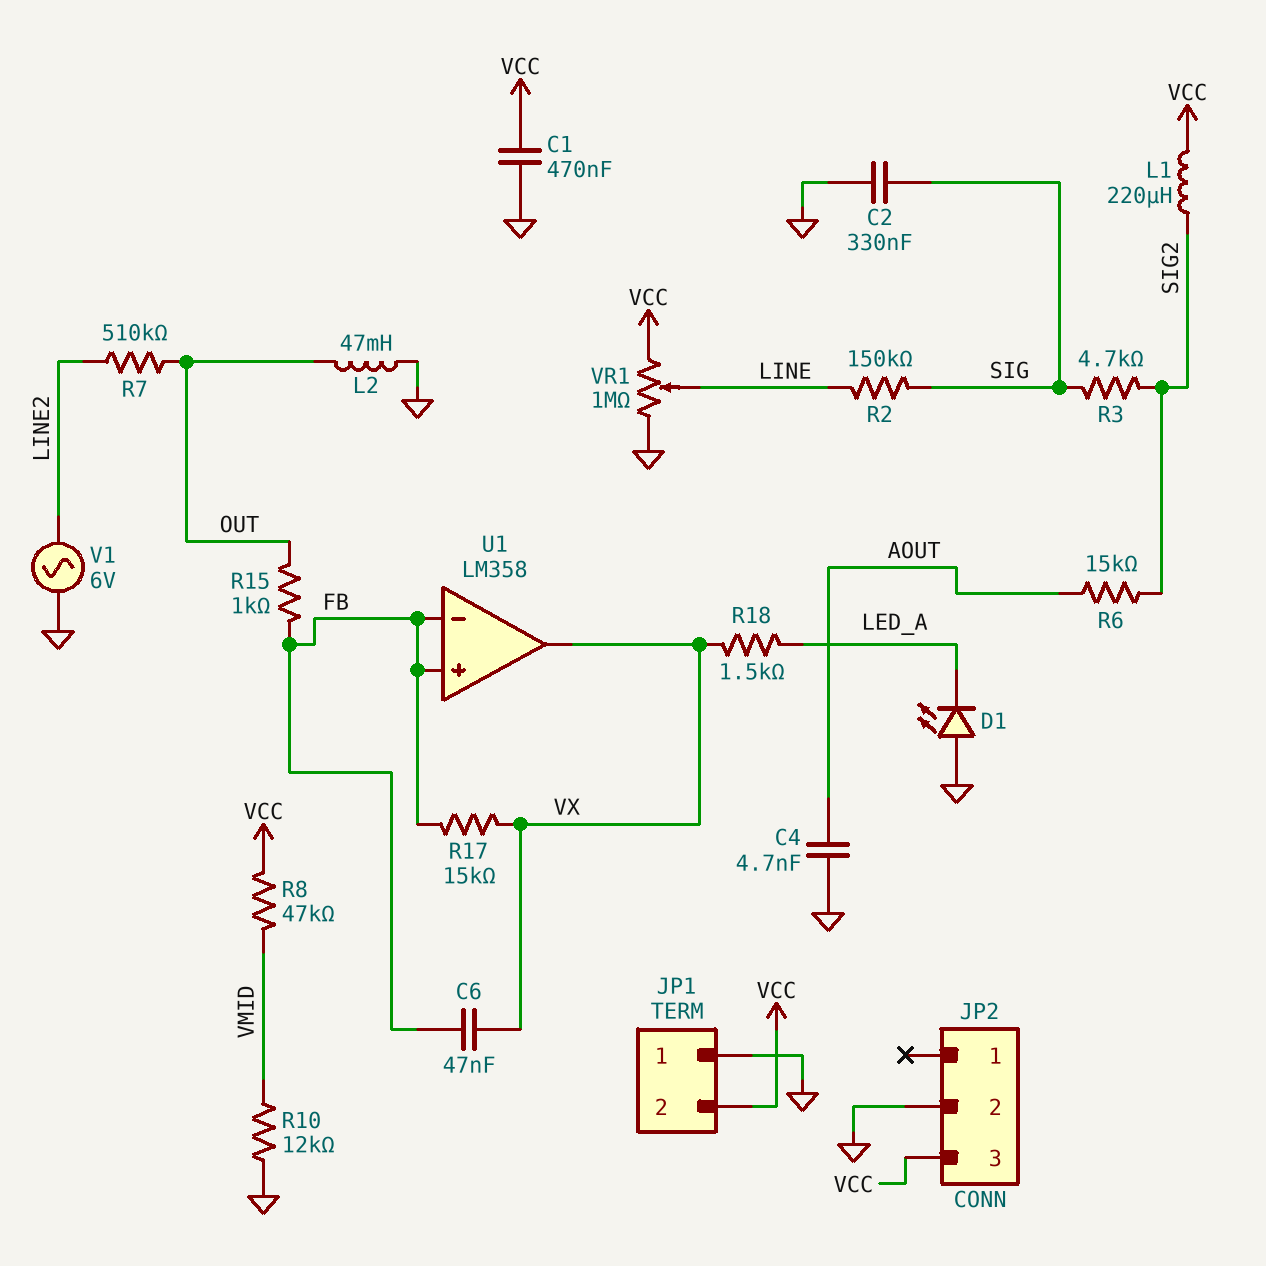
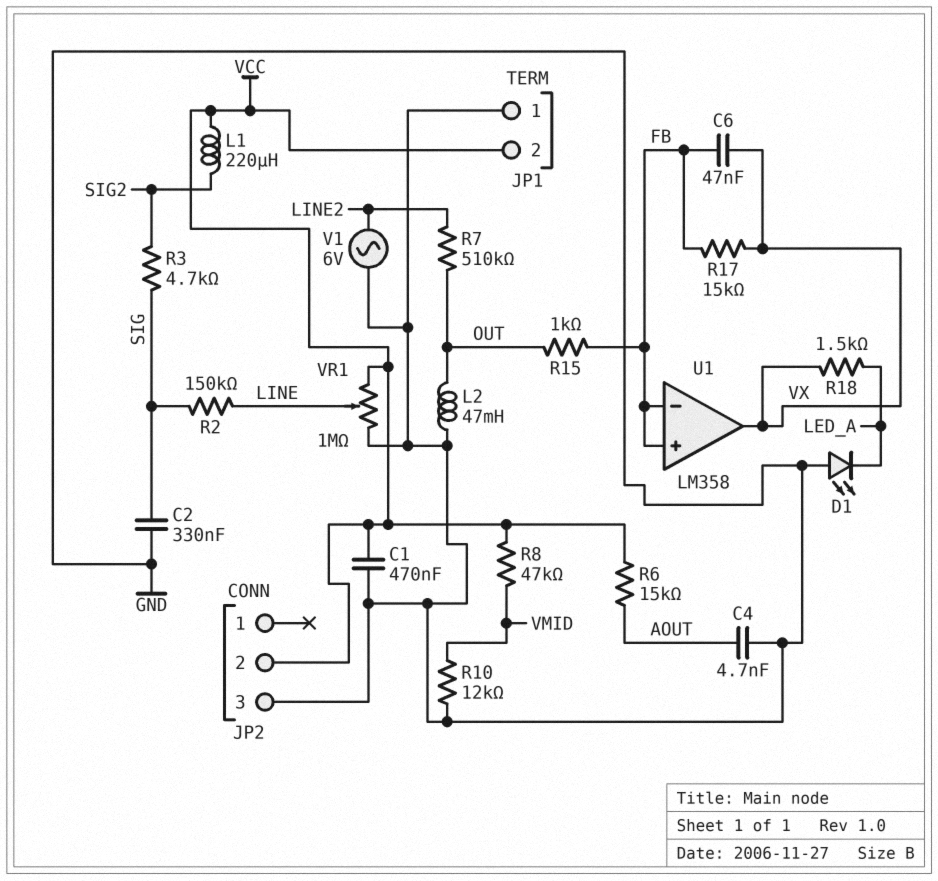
JP2 pin 2: GND -> VCC
JP2 pin 3: VCC -> GND
R6: 15k (AOUT, SIG2) -> 15k (AOUT, VCC)

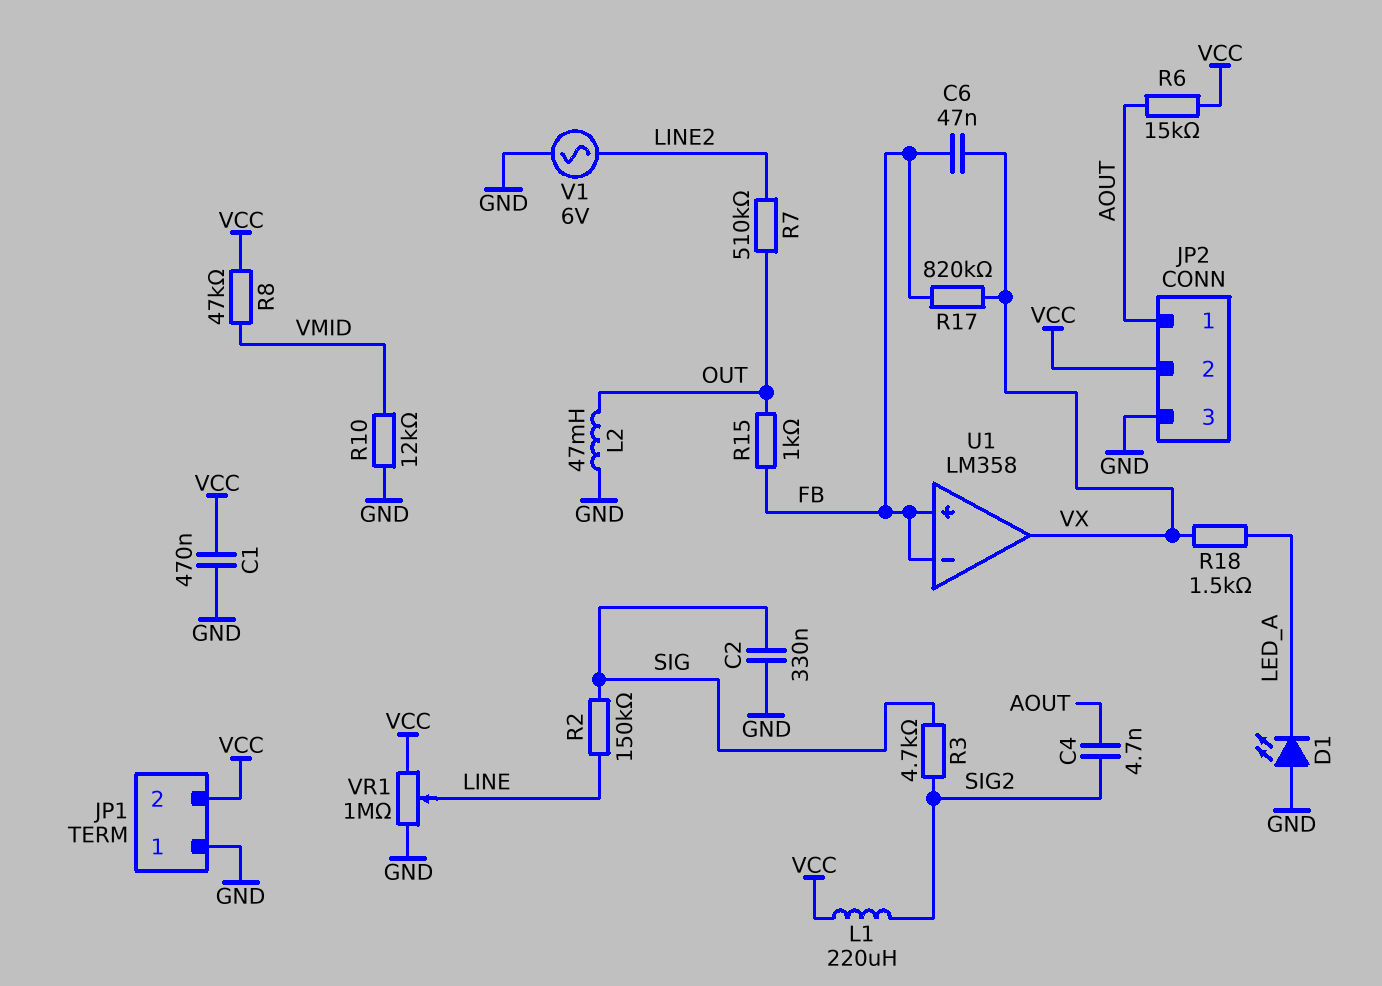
C4: 4.7nF (AOUT, GND) -> 4.7nF (AOUT, SIG2)
JP2 pin 1: none -> AOUT
R17: 15k (FB, VX) -> 820k (FB, VX)

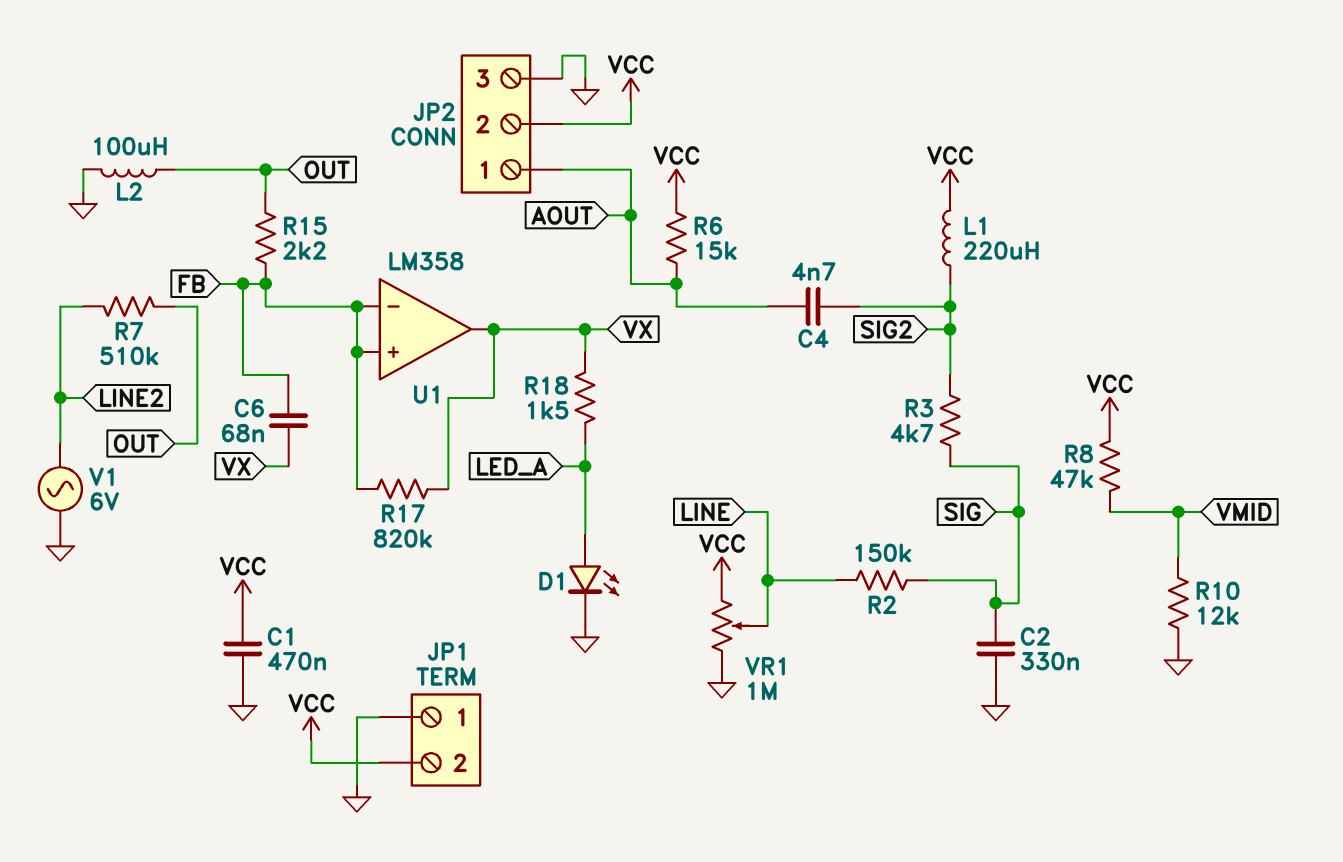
C6: 47nF (FB, VX) -> 68nF (FB, VX)
D1: LED (A GND, K LED_A) -> LED (A LED_A, K GND)
L2: 47mH (GND, OUT) -> 100uH (GND, OUT)
R15: 1k (FB, OUT) -> 2.2k (FB, OUT)

